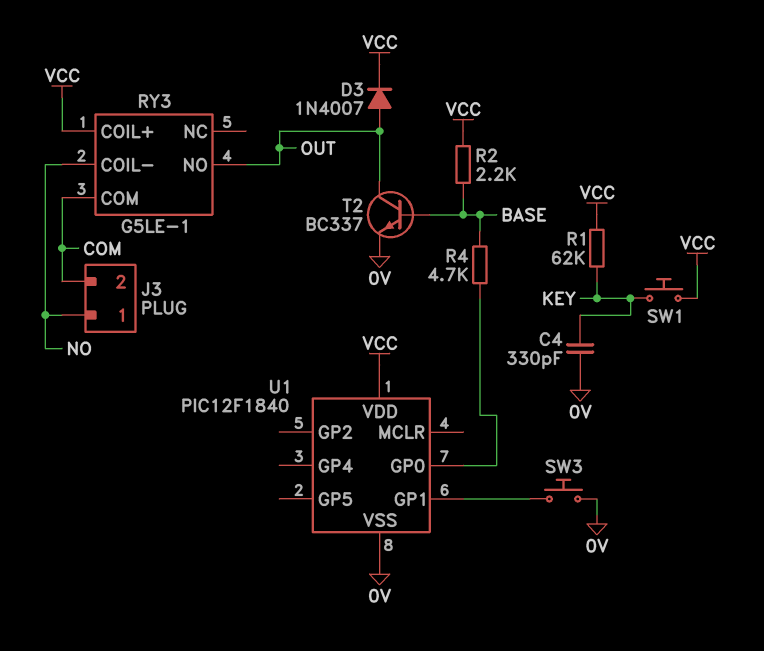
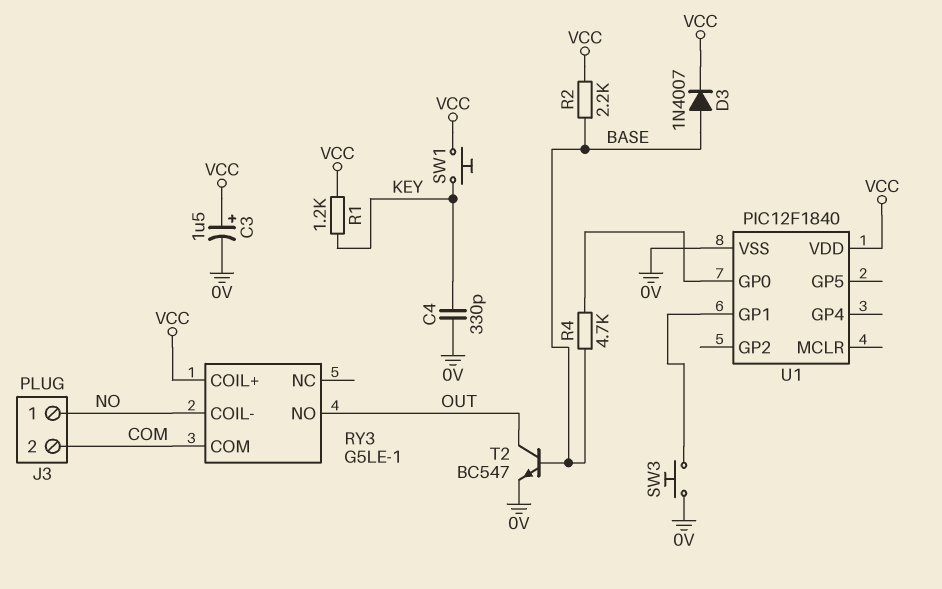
C3: none -> 1.5uF (plus VCC, minus 0V)
D3: diode 1N4007 (A OUT, K VCC) -> diode 1N4007 (A BASE, K VCC)
R1: 62k (KEY, VCC) -> 1.2k (KEY, VCC)
T2: NPN BC337 (B BASE, C OUT, E 0V) -> NPN BC547 (B BASE, C OUT, E 0V)

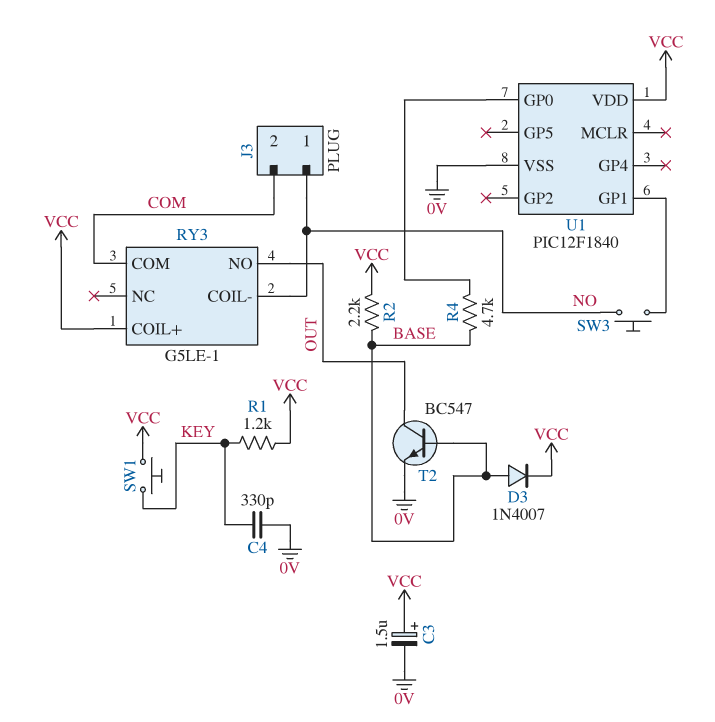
SW3: button (0V, U1/GP1) -> button (NO, U1/GP1)

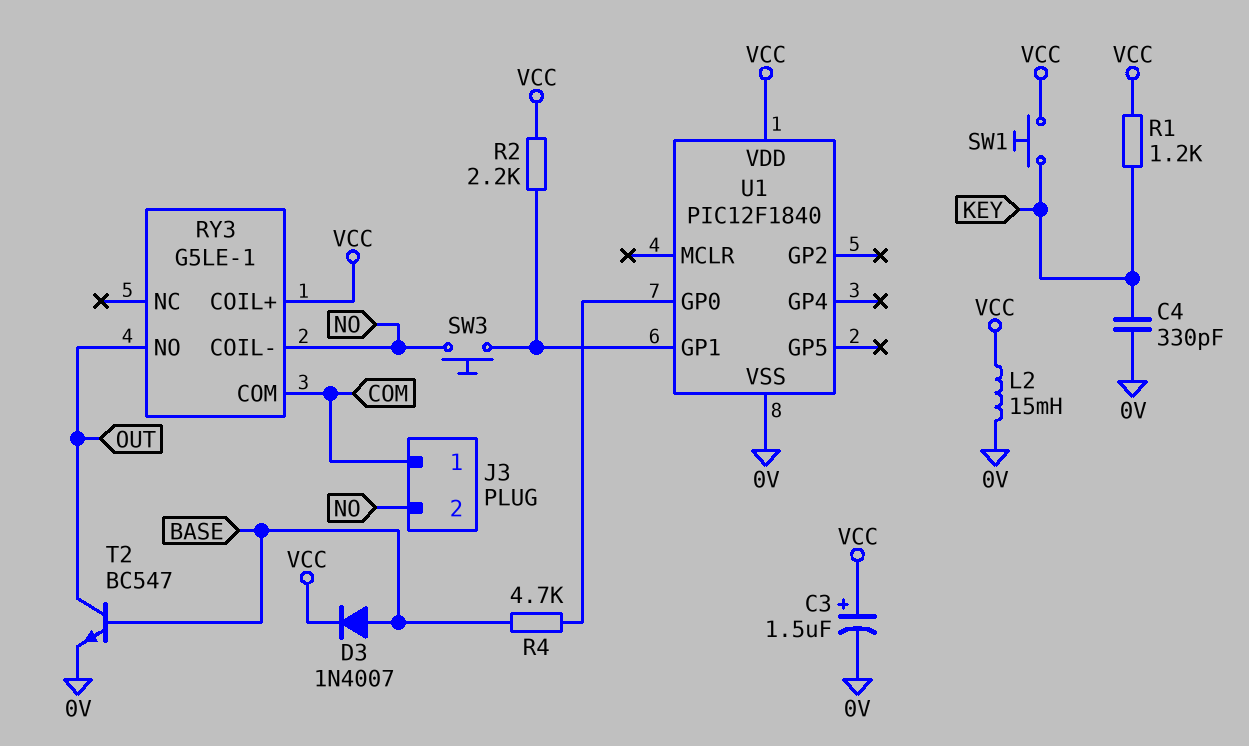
J3 pin 1: NO -> COM
J3 pin 2: COM -> NO
L2: none -> 15mH (0V, VCC)
R2: 2.2k (BASE, VCC) -> 2.2k (U1/GP1, VCC)

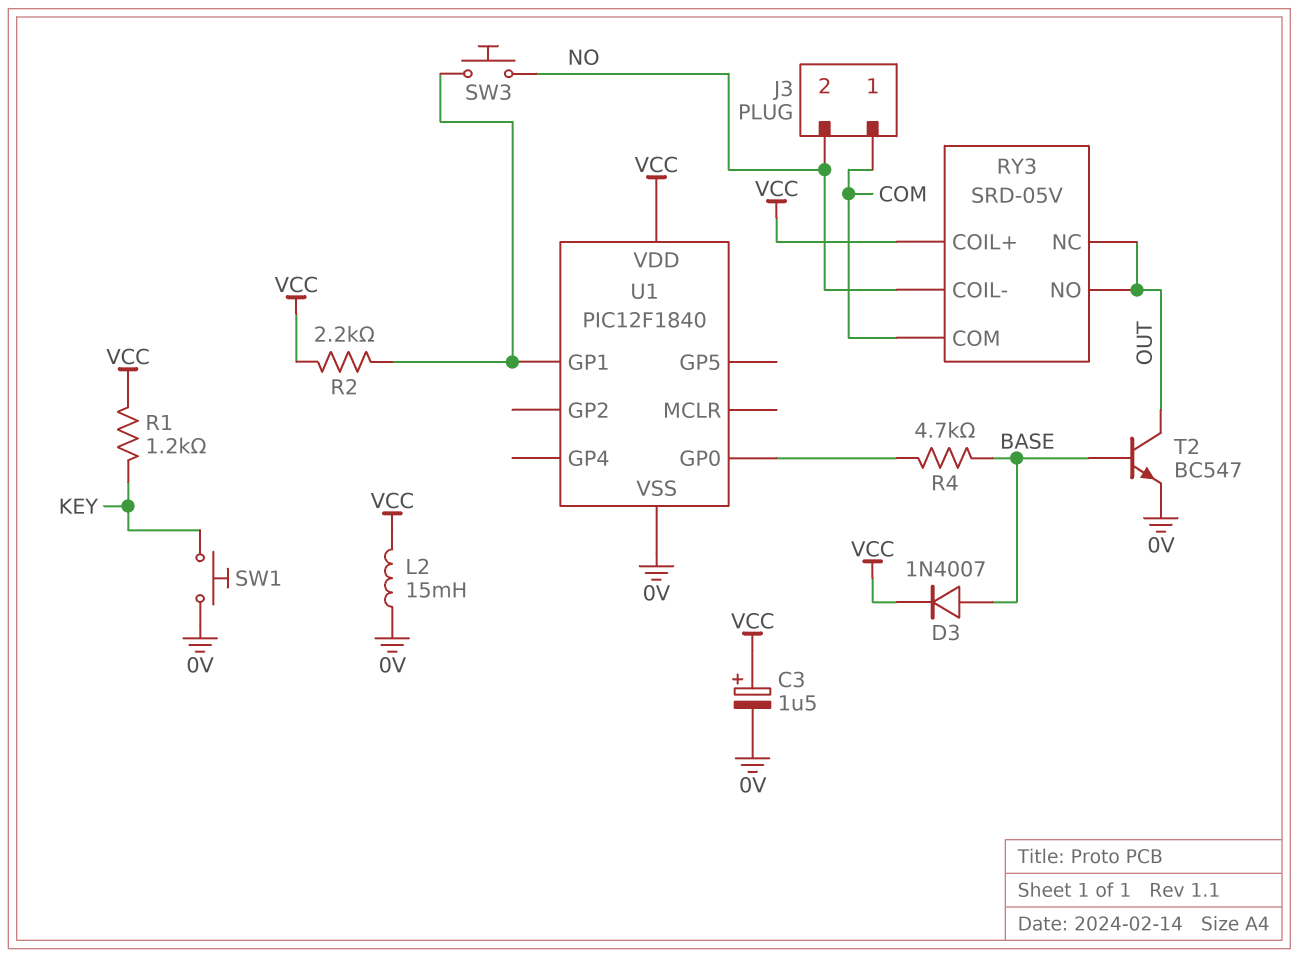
C4: 330pF (0V, KEY) -> none
RY3: G5LE-1 -> SRD-05V
RY3 pin NC: none -> OUT
SW1: button (KEY, VCC) -> button (0V, KEY)

